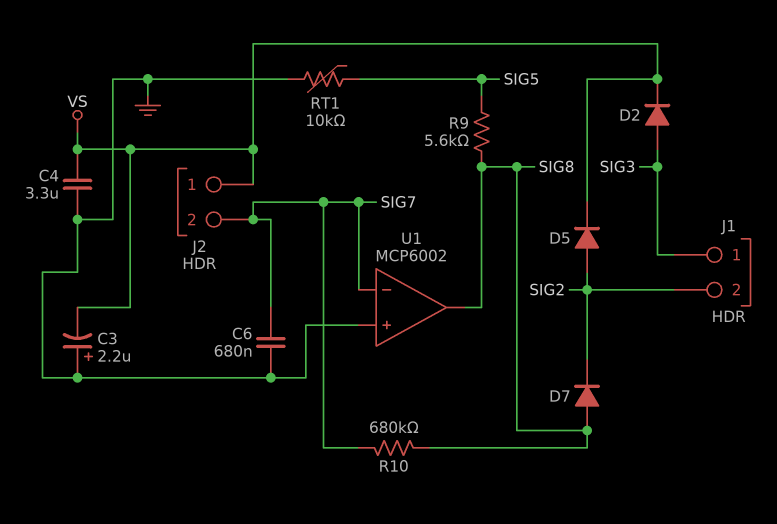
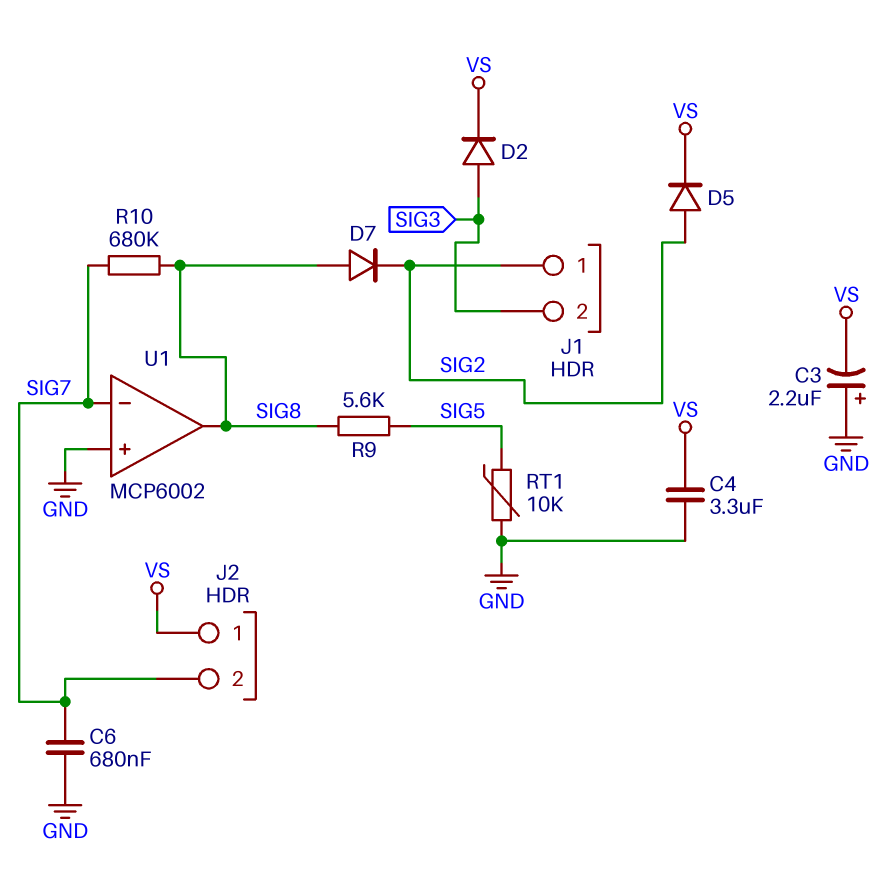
J1 pin 1: SIG3 -> SIG2
J1 pin 2: SIG2 -> SIG3

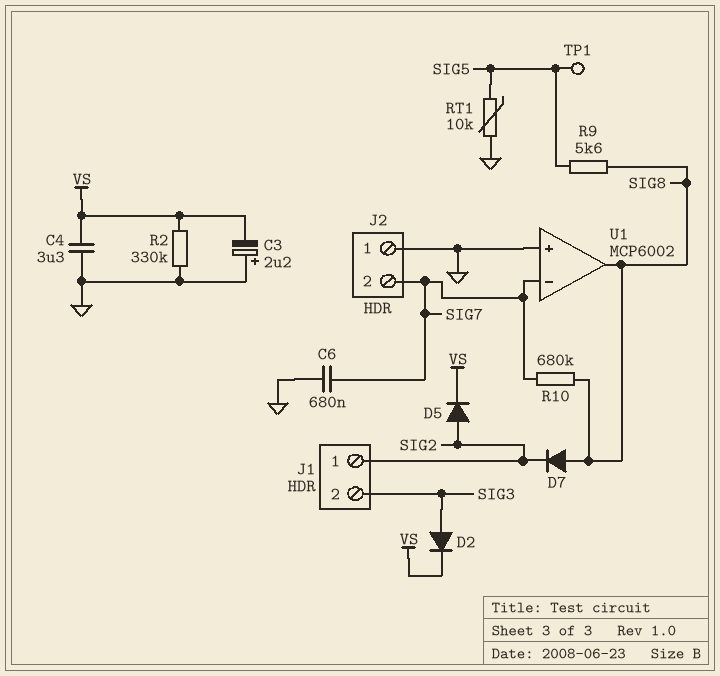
J2 pin 1: VS -> GND
R2: none -> 330k (GND, VS)
TP1: none -> test point (SIG5)

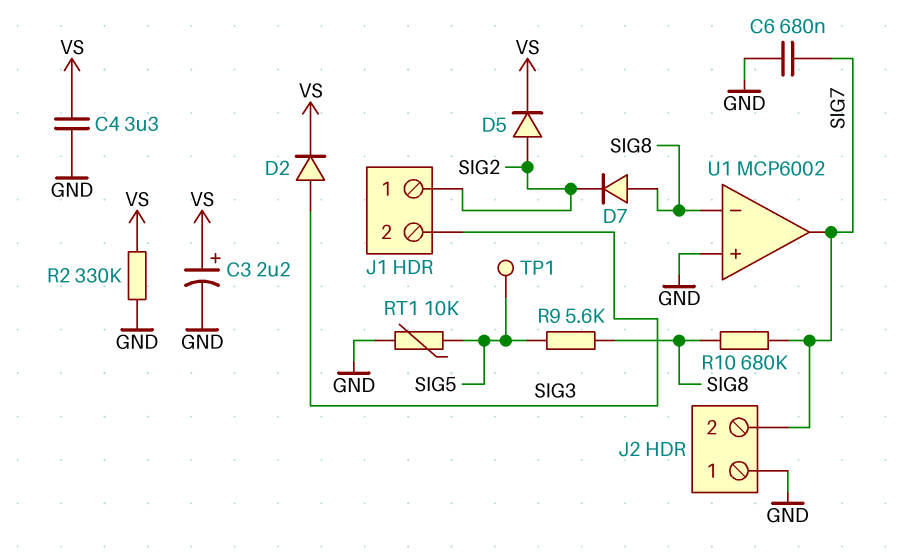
C3: 2.2uF (plus GND, minus VS) -> 2.2uF (plus VS, minus GND)
U1 pin in-: SIG7 -> SIG8
U1 pin out: SIG8 -> SIG7

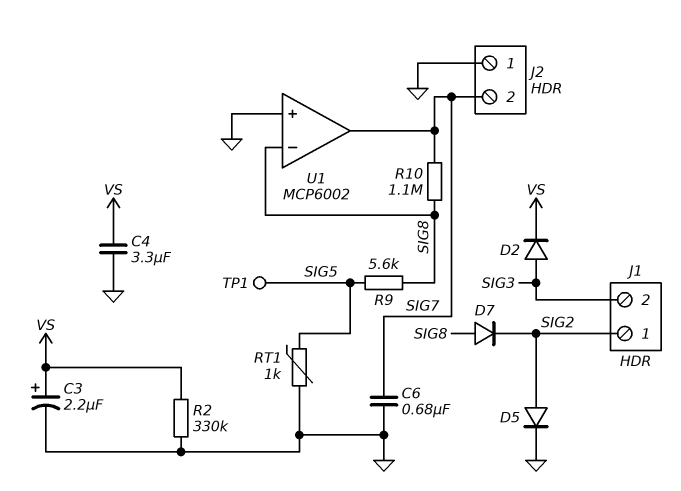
D5: diode (A SIG2, K VS) -> diode (A SIG2, K GND)
R10: 680k (SIG7, SIG8) -> 1.1M (SIG7, SIG8)
RT1: 10k (GND, SIG5) -> 1k (GND, SIG5)

